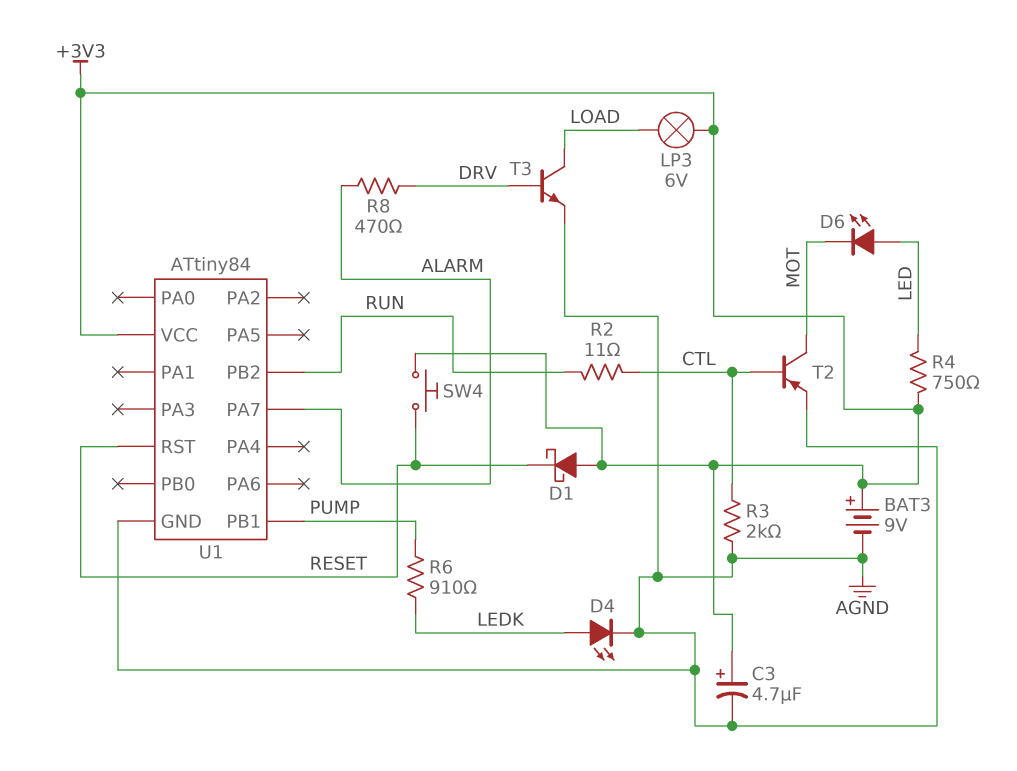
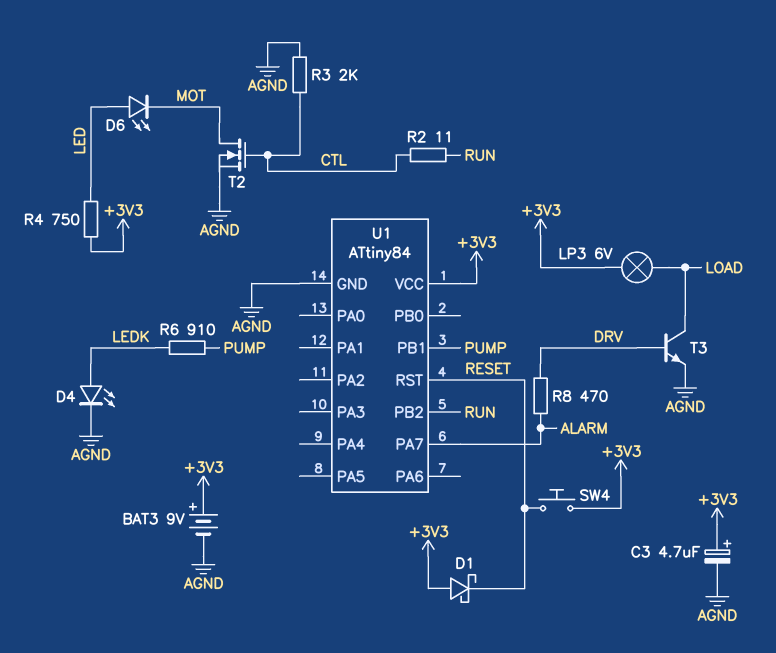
T2: PNP (B CTL, C MOT, E AGND) -> NMOS (G CTL, D MOT, S AGND)

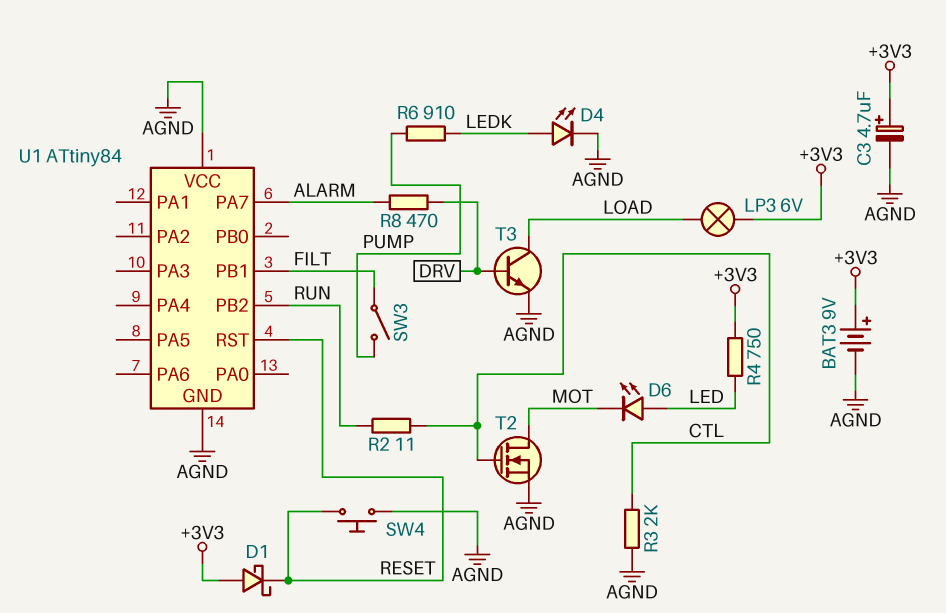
SW3: none -> switch (FILT, PUMP)
SW4: button (+3V3, RESET) -> button (AGND, RESET)
U1 pin PB1: PUMP -> FILT
U1 pin VCC: +3V3 -> AGND

